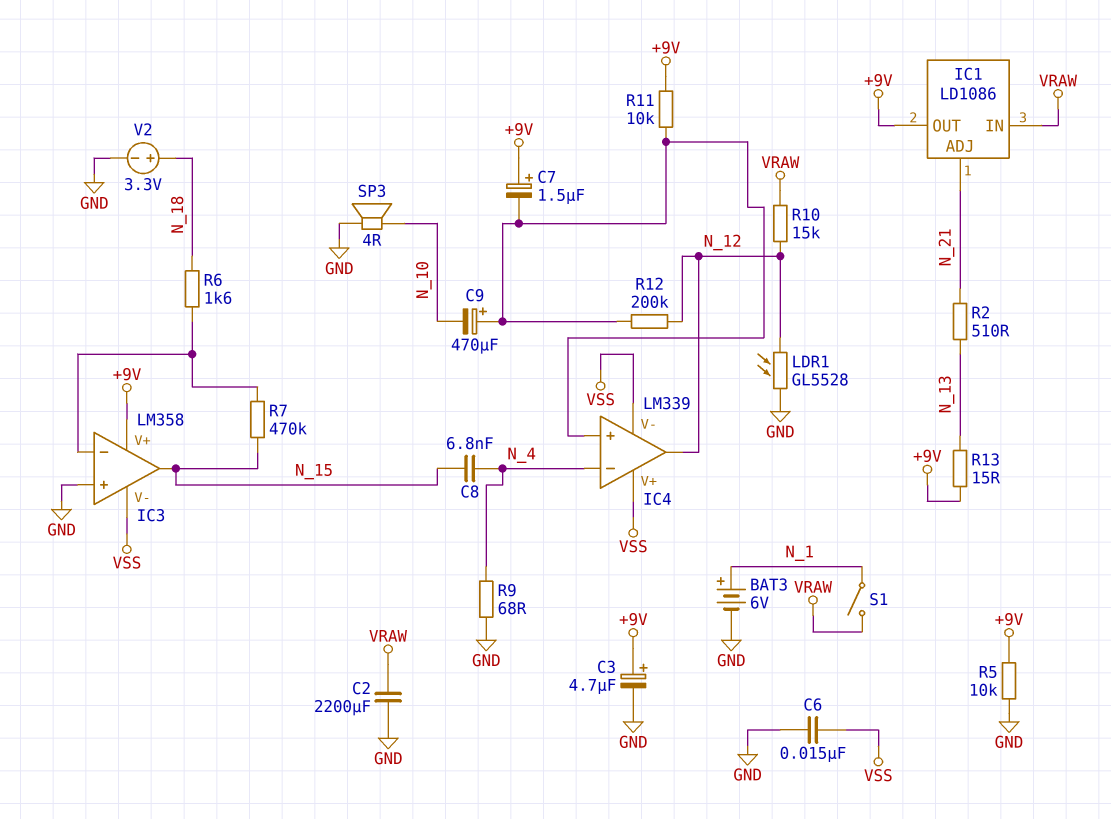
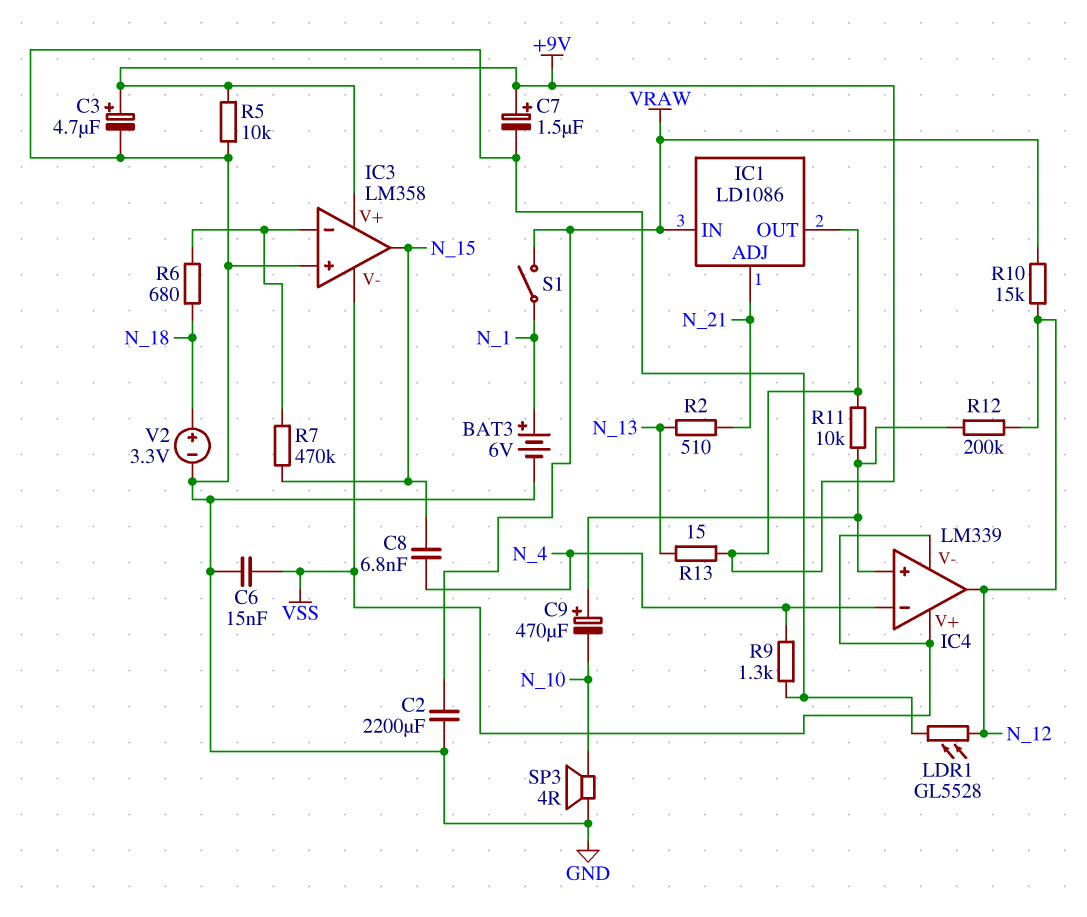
C7: 1.5uF (plus +9V, minus IC4/in+) -> 1.5uF (plus +9V, minus GND)
R6: 1.6k (IC3/in-, N_18) -> 680 (IC3/in-, N_18)
R9: 68 (GND, N_4) -> 1.3k (GND, N_4)

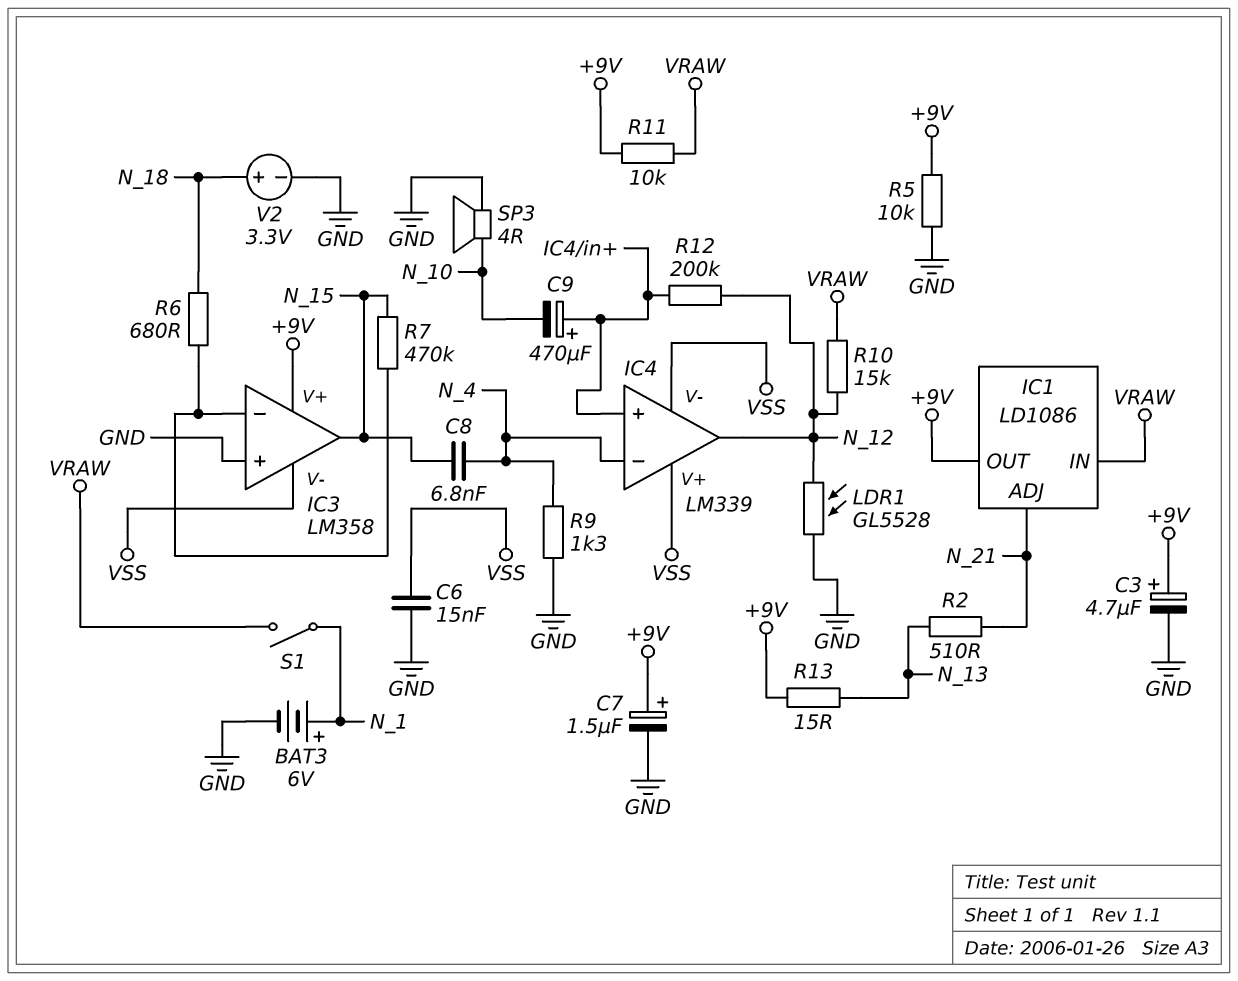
C2: 2200uF (GND, VRAW) -> none
R11: 10k (+9V, IC4/in+) -> 10k (+9V, VRAW)

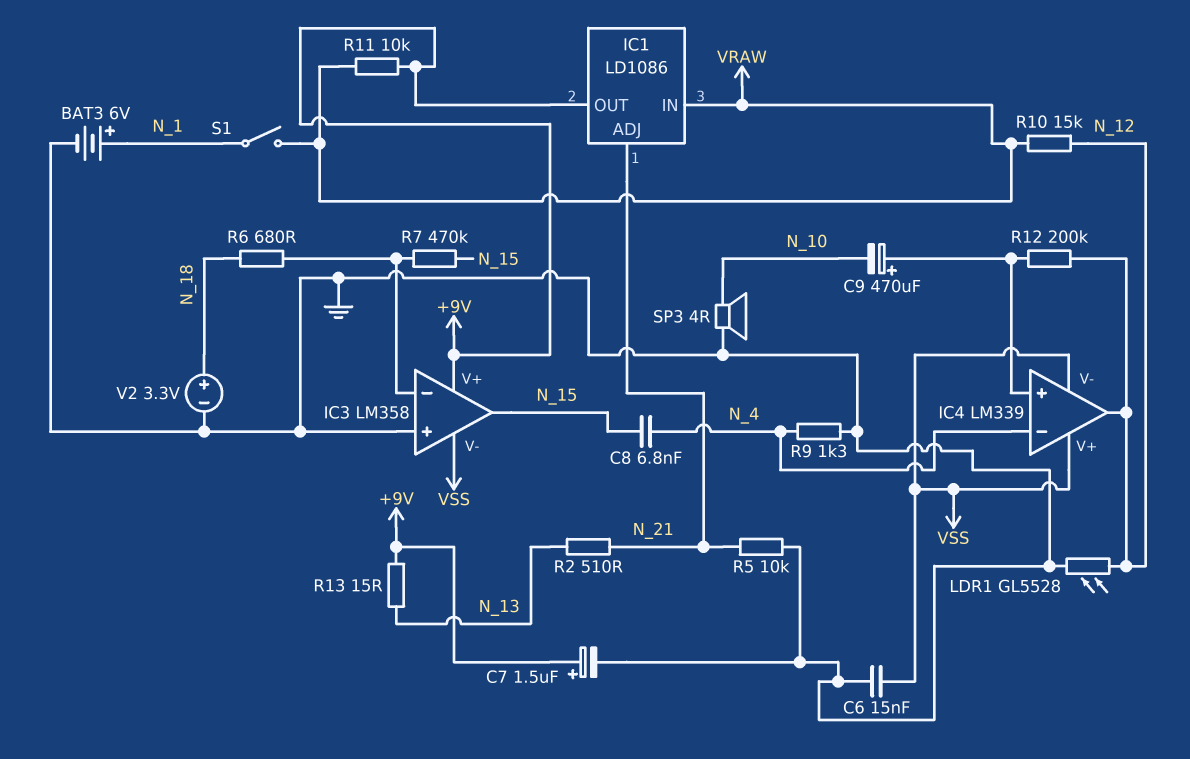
C3: 4.7uF (plus +9V, minus GND) -> none
R5: 10k (+9V, GND) -> 10k (GND, N_21)

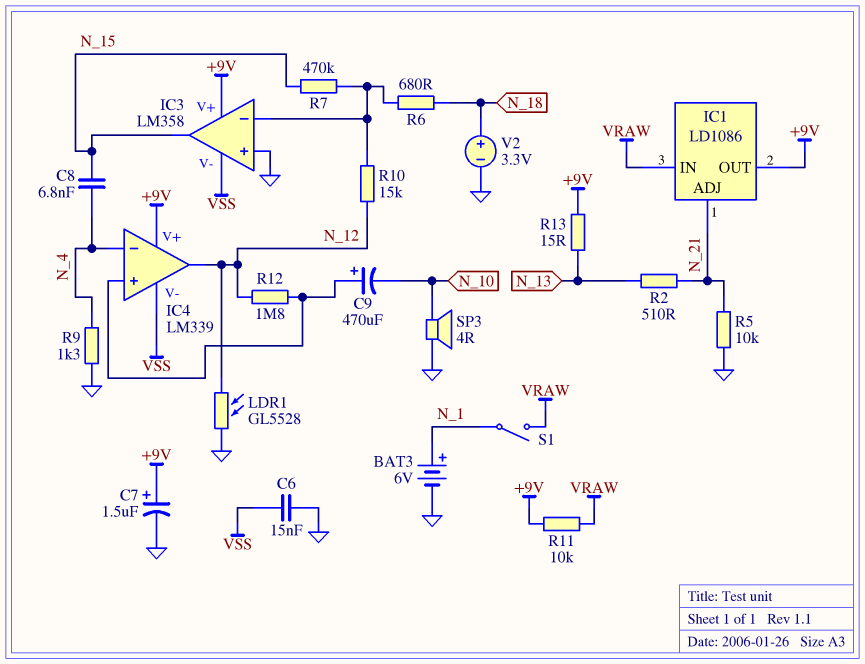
IC4 pin V+: VSS -> +9V
R10: 15k (N_12, VRAW) -> 15k (IC3/in-, N_12)
R12: 200k (IC4/in+, N_12) -> 1.8M (IC4/in+, N_12)

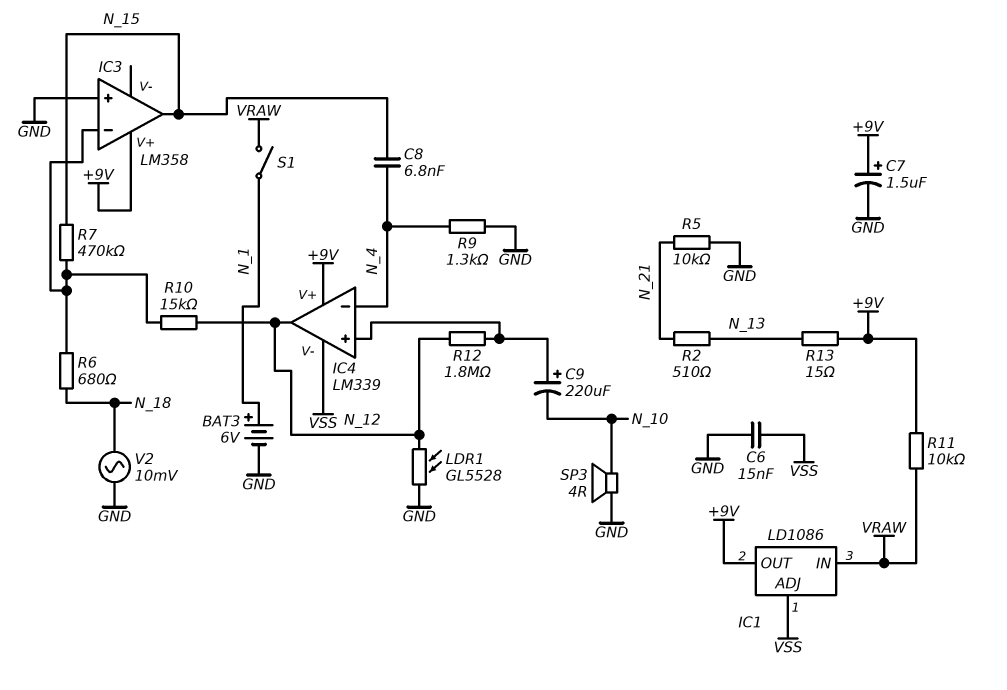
C9: 470uF (plus IC4/in+, minus N_10) -> 220uF (plus IC4/in+, minus N_10)
IC1 pin ADJ: N_21 -> VSS
IC3 pin V-: VSS -> none
V2: 3.3V (plus N_18, minus GND) -> AC 10mV (GND, N_18)

